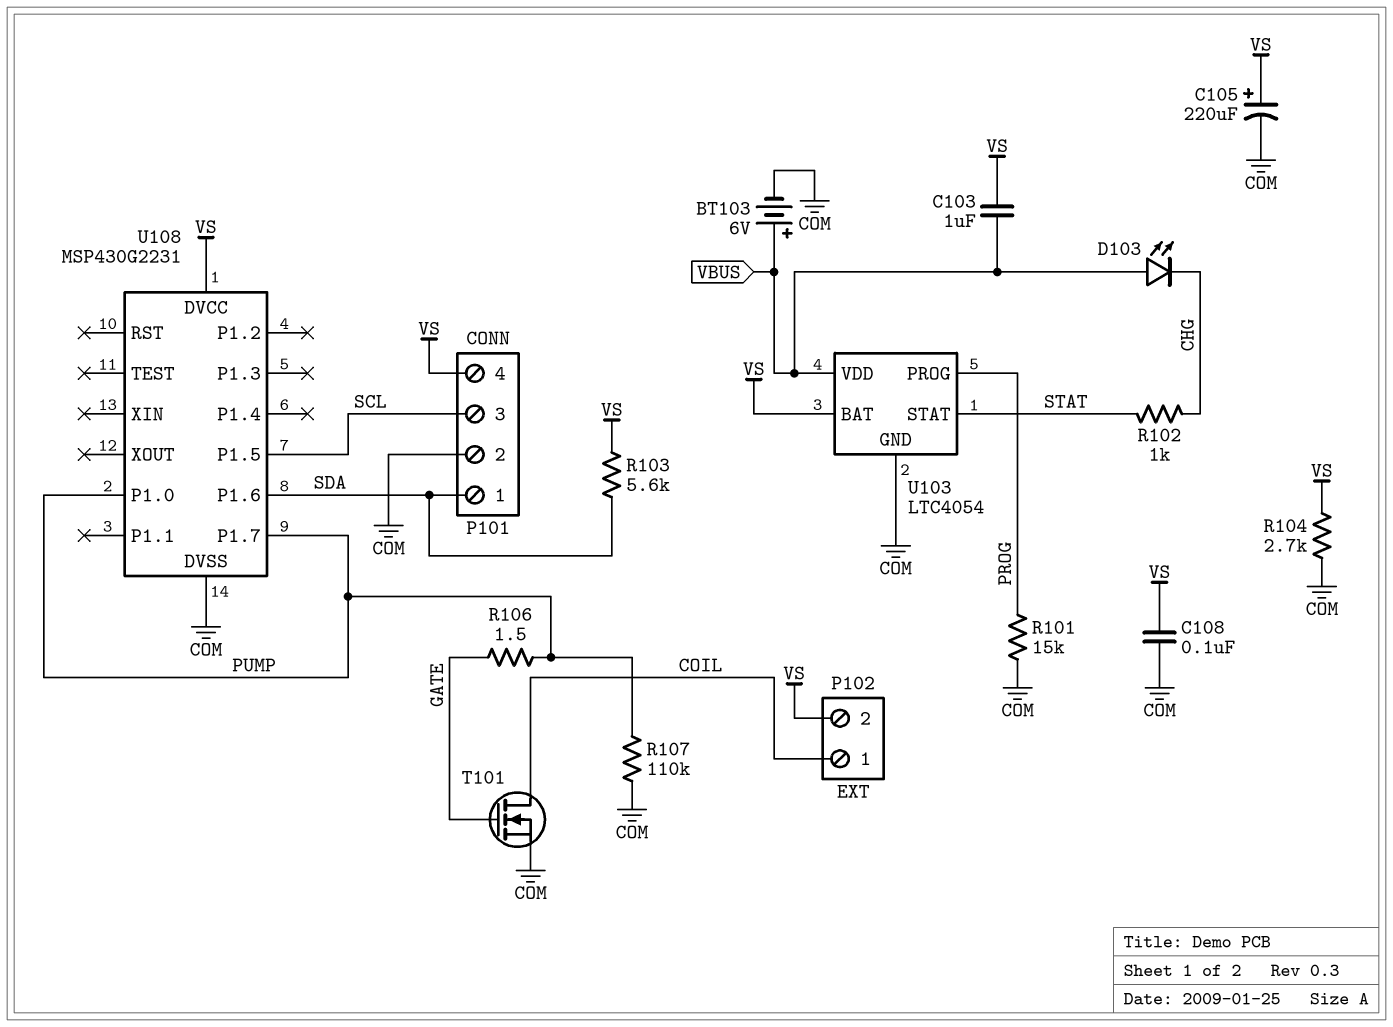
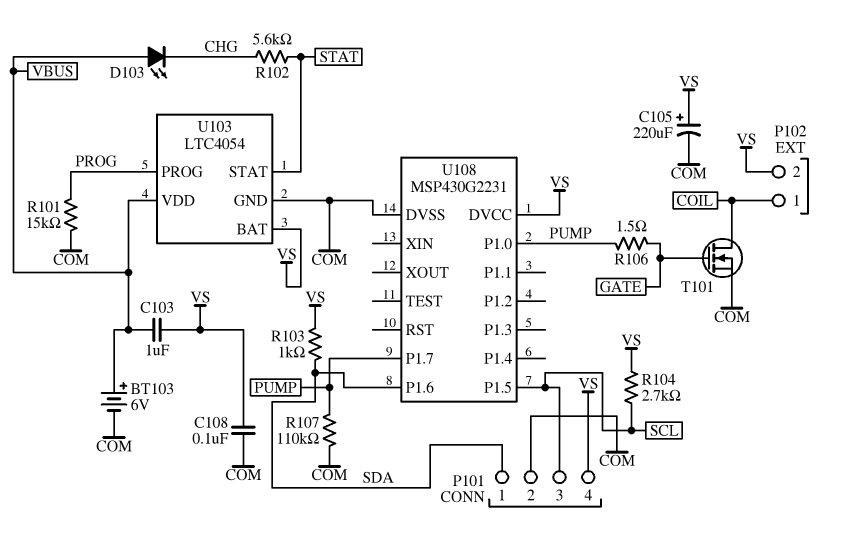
R102: 1k (CHG, STAT) -> 5.6k (CHG, STAT)
R103: 5.6k (SDA, VS) -> 1k (SDA, VS)
R104: 2.7k (COM, VS) -> 2.7k (SCL, VS)

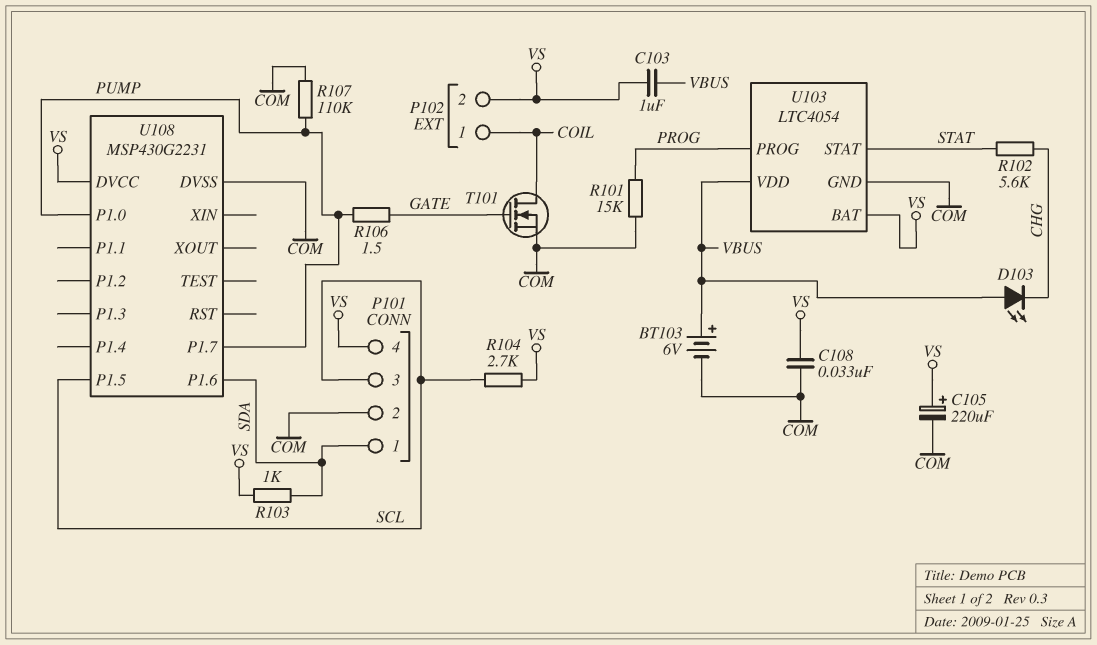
C108: 100nF (COM, VS) -> 33nF (COM, VS)

